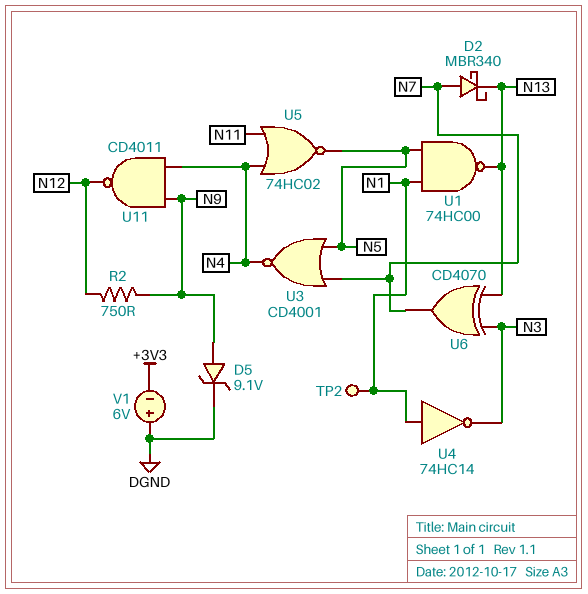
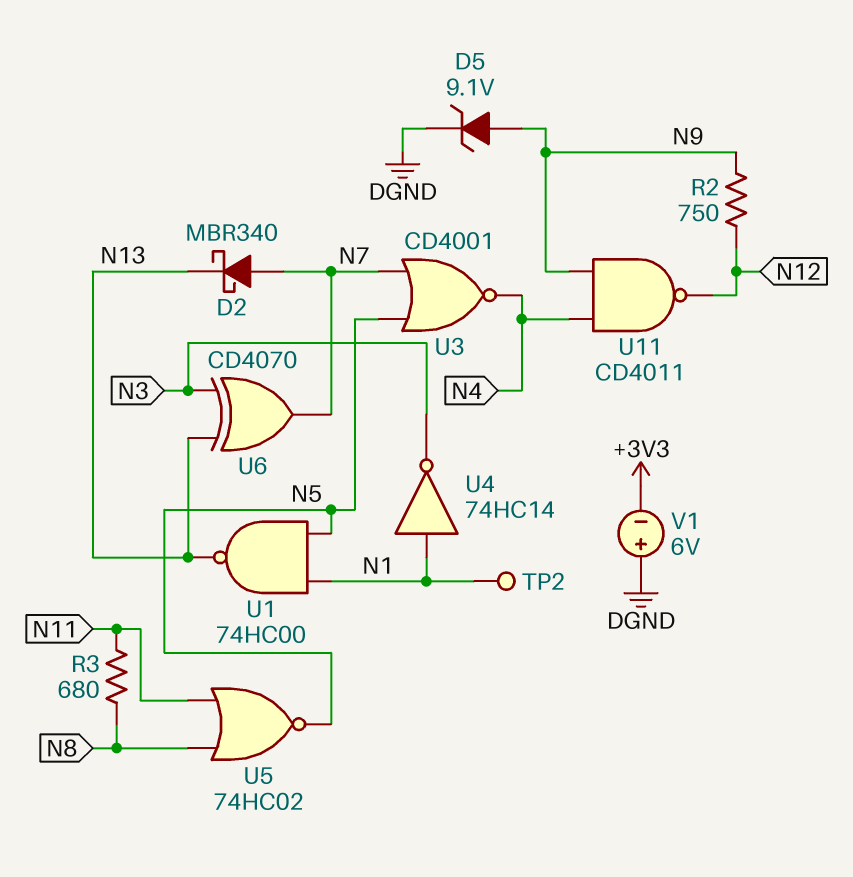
R3: none -> 680 (N8, N11)
U5: NOR 74HC02 (in N4, in N11, out N5) -> NOR 74HC02 (in N8, in N11, out N5)

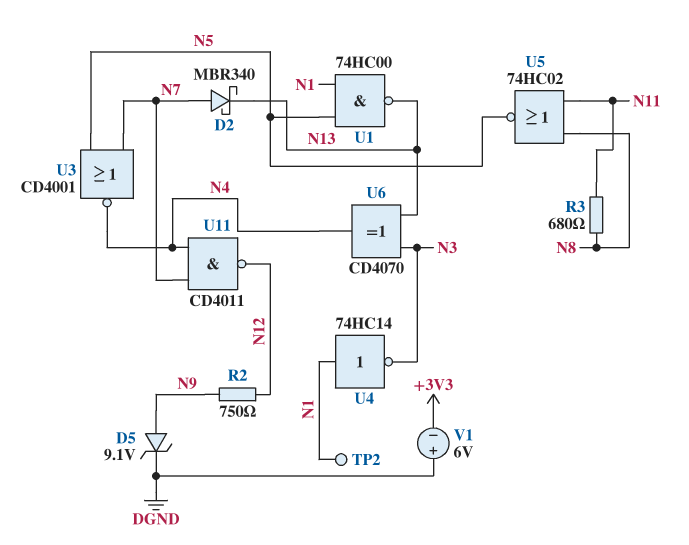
U6: XOR CD4070 (in N3, in N13, out N7) -> XOR CD4070 (in N3, in N13, out N4)
U11: NAND CD4011 (in N4, in N9, out N12) -> NAND CD4011 (in N4, in N7, out N12)

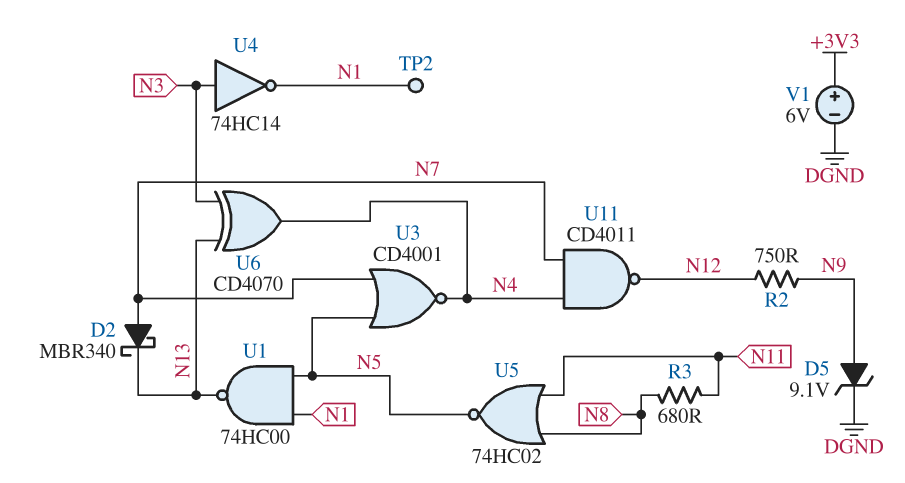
U4: NOT 74HC14 (in N1, out N3) -> NOT 74HC14 (in N3, out N1)
V1: 6V (plus DGND, minus +3V3) -> 6V (plus +3V3, minus DGND)

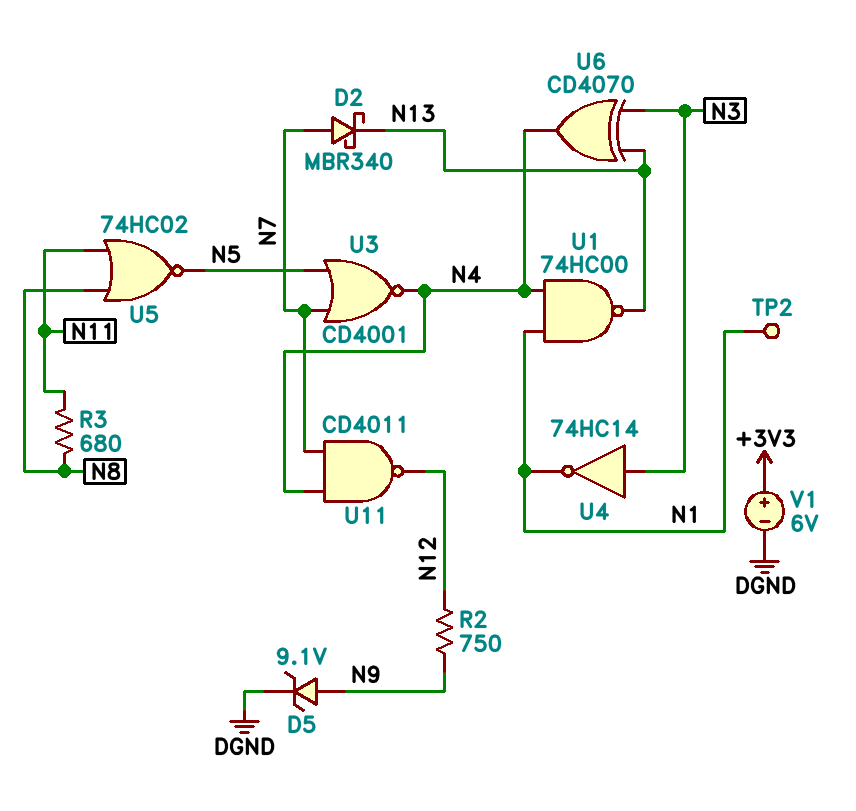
U1: NAND 74HC00 (in N1, in N5, out N13) -> NAND 74HC00 (in N1, in N4, out N13)

